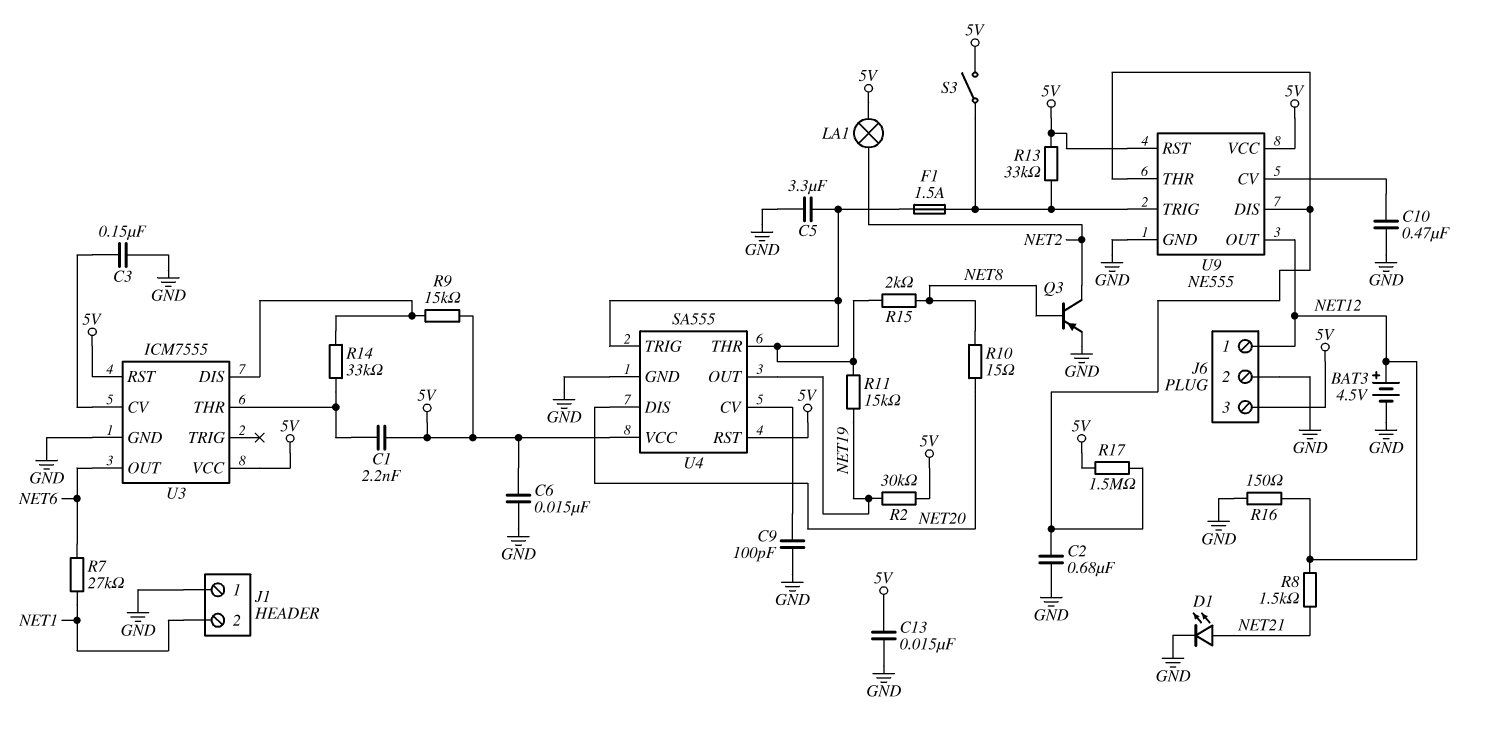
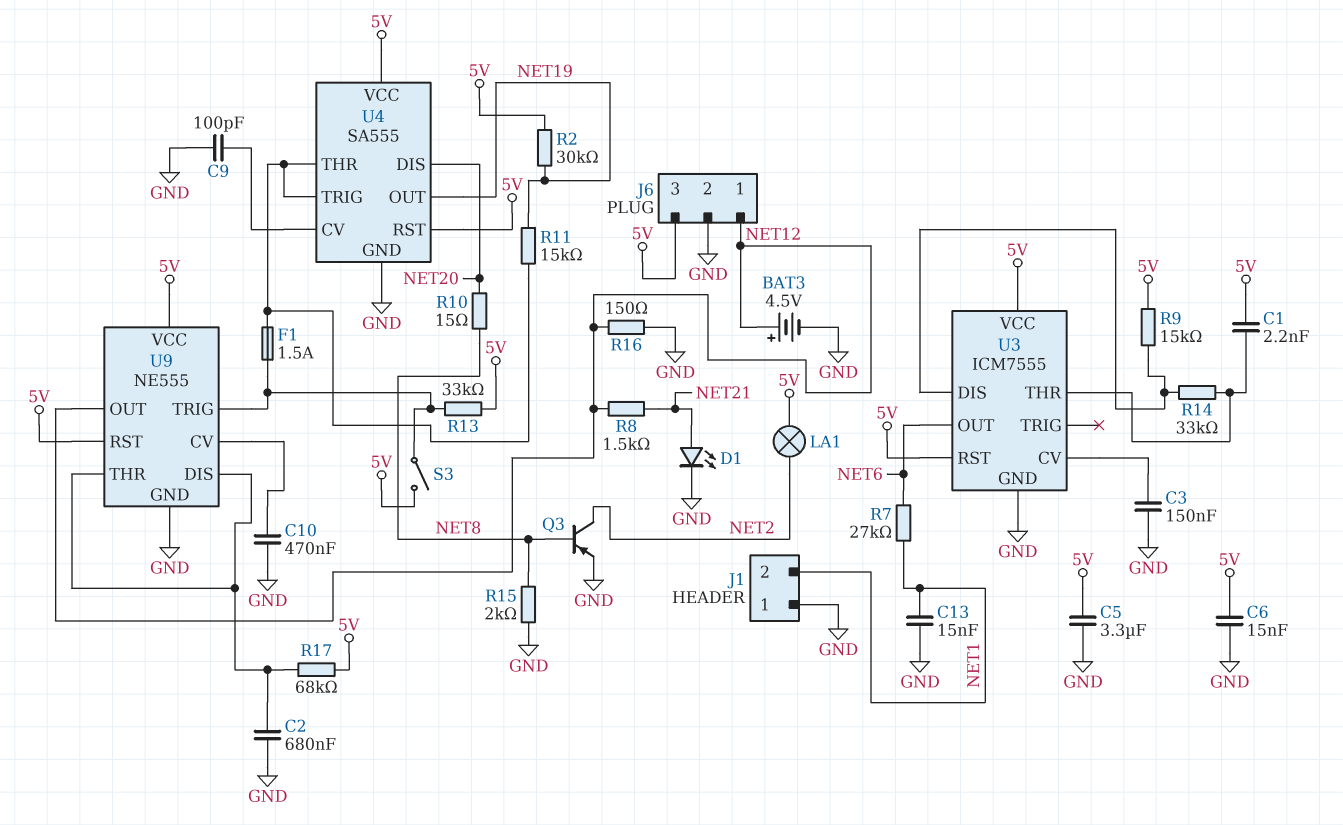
C5: 3.3uF (GND, U4/THR) -> 3.3uF (5V, GND)
C13: 15nF (5V, GND) -> 15nF (GND, NET1)
R15: 2k (NET8, U4/THR) -> 2k (GND, NET8)
R17: 1.5M (5V, U9/DIS) -> 68k (5V, U9/DIS)

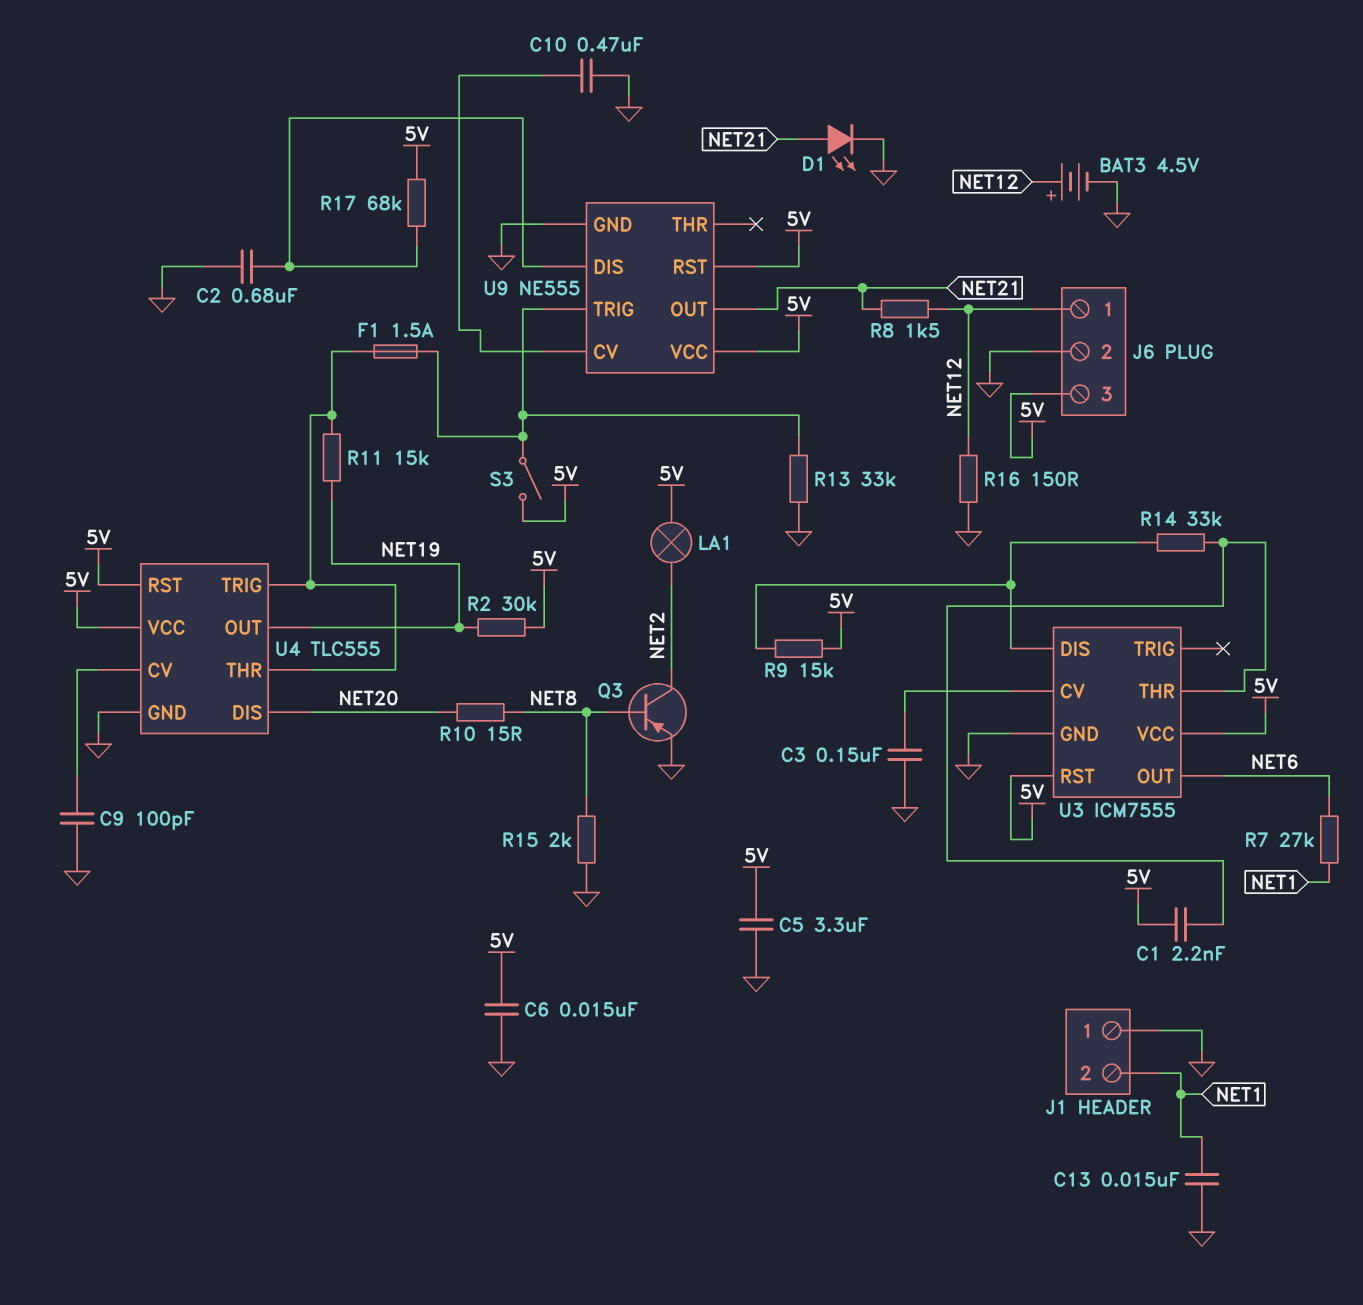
R13: 33k (5V, U9/TRIG) -> 33k (GND, U9/TRIG)
U4: SA555 -> TLC555
U9 pin OUT: NET12 -> NET21
U9 pin THR: U9/DIS -> none

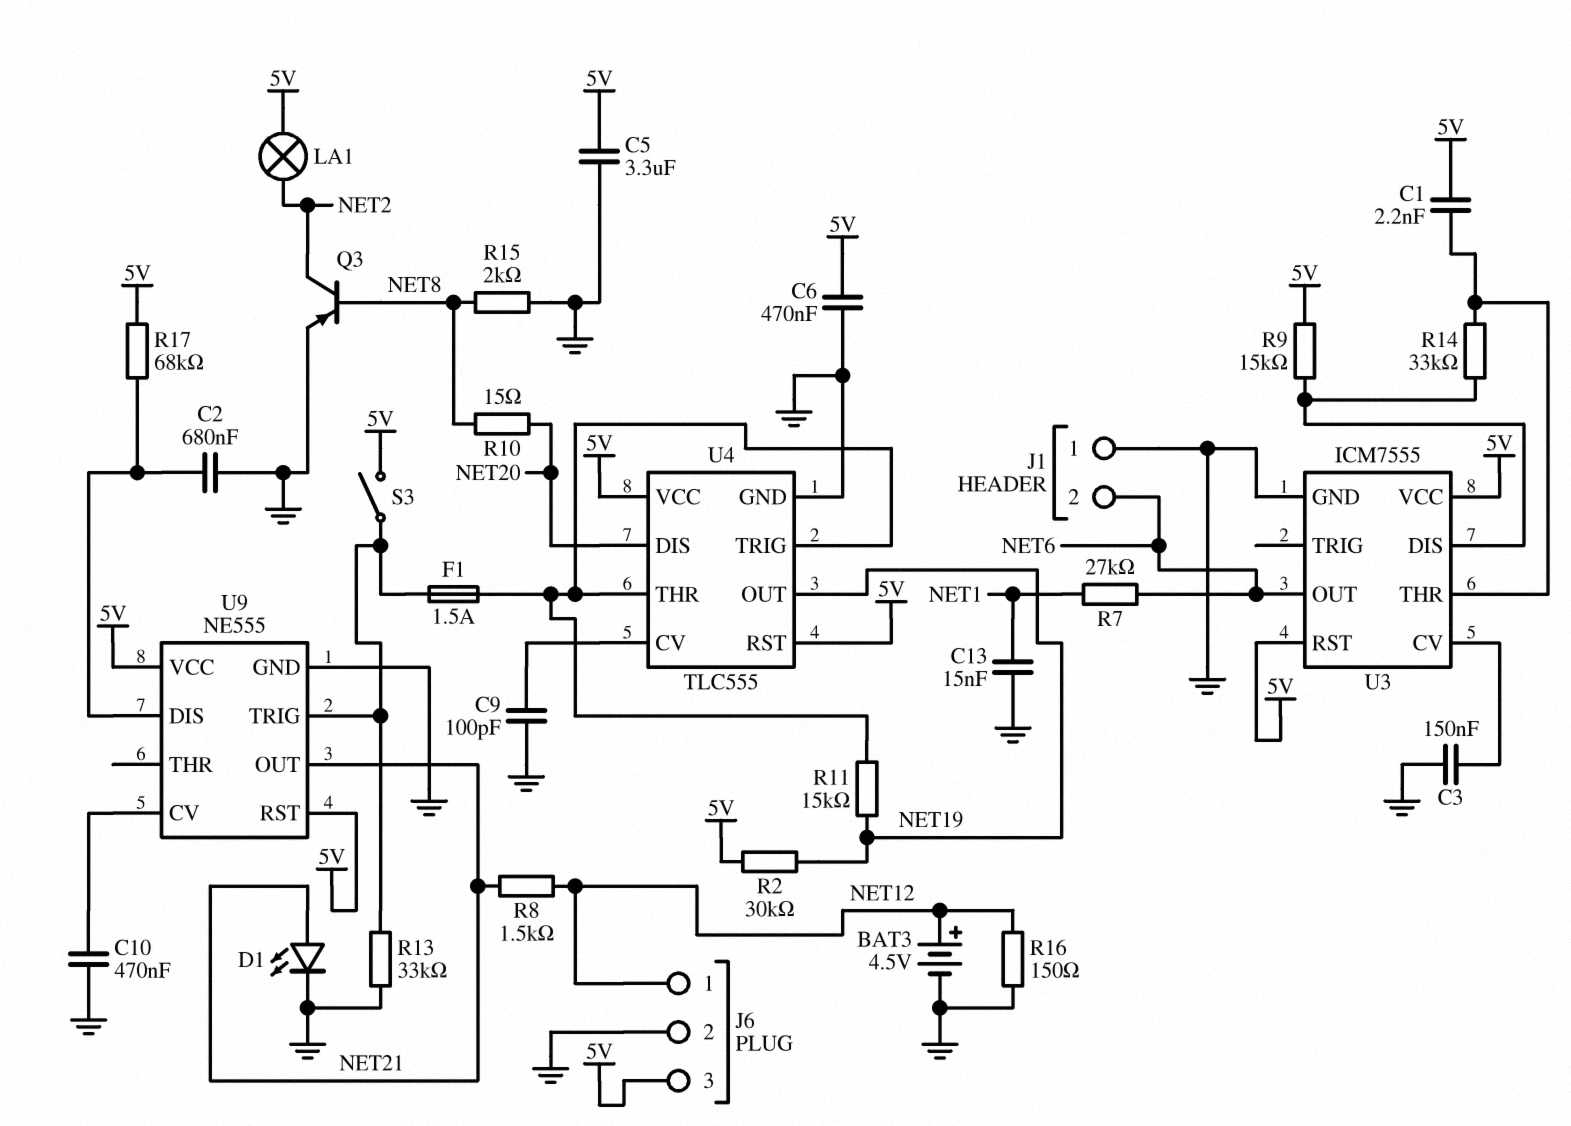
C6: 15nF (5V, GND) -> 470nF (5V, GND)
J1 pin 2: NET1 -> NET6

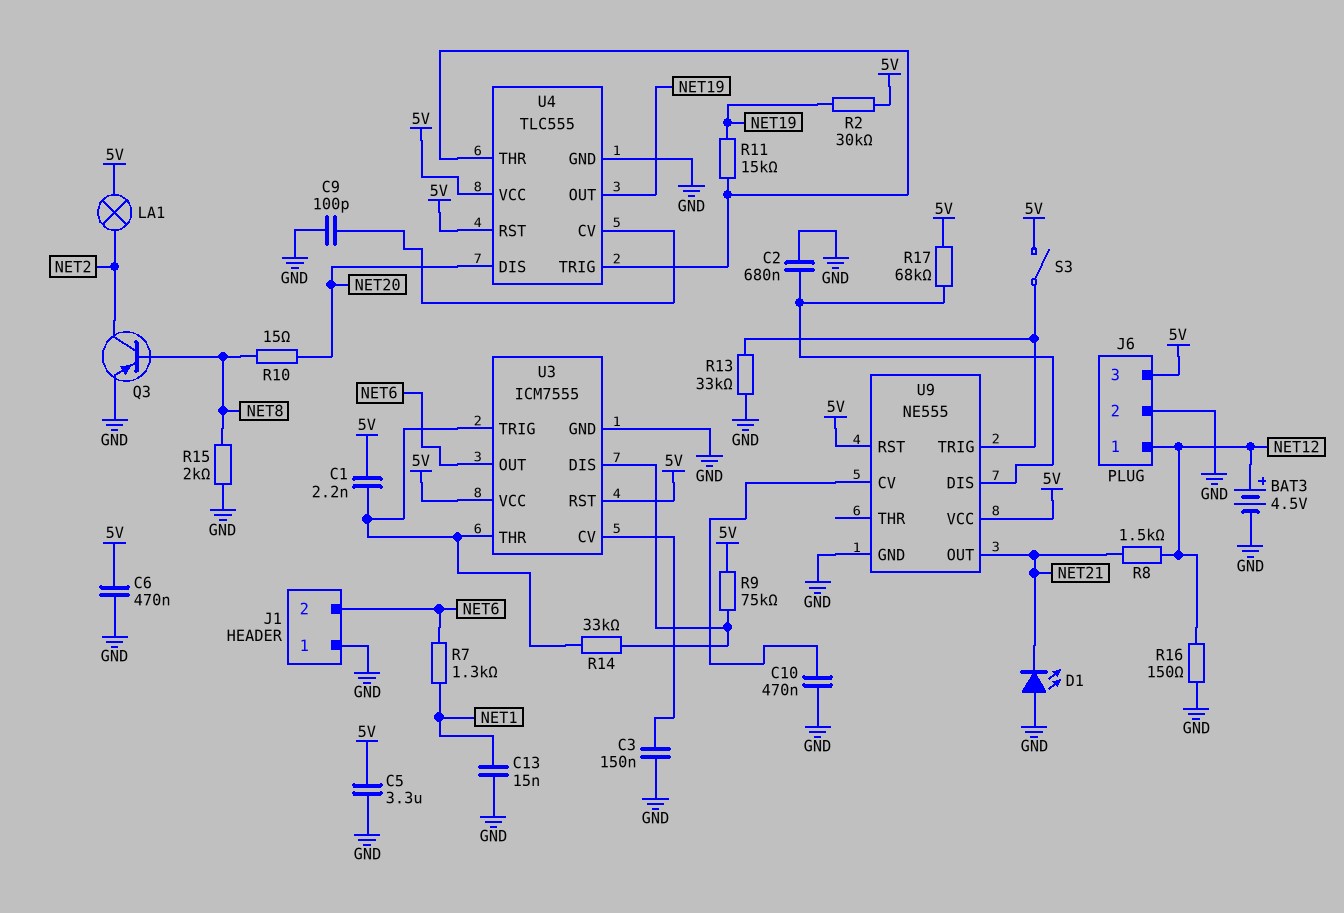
D1: LED (A NET21, K GND) -> LED (A GND, K NET21)
F1: 1.5A (U4/THR, U9/TRIG) -> none
R7: 27k (NET1, NET6) -> 1.3k (NET1, NET6)
R9: 15k (5V, U3/DIS) -> 75k (5V, U3/DIS)
U3 pin TRIG: none -> U3/THR

